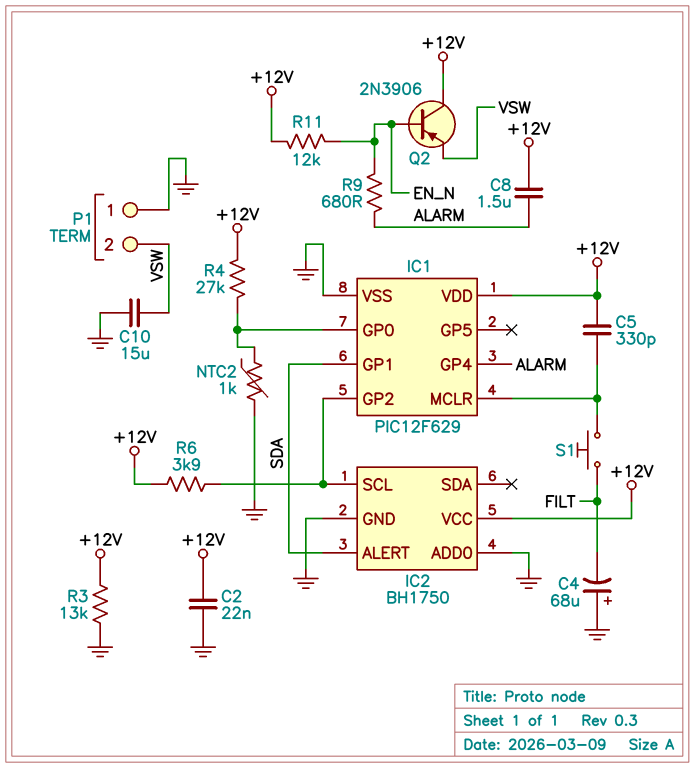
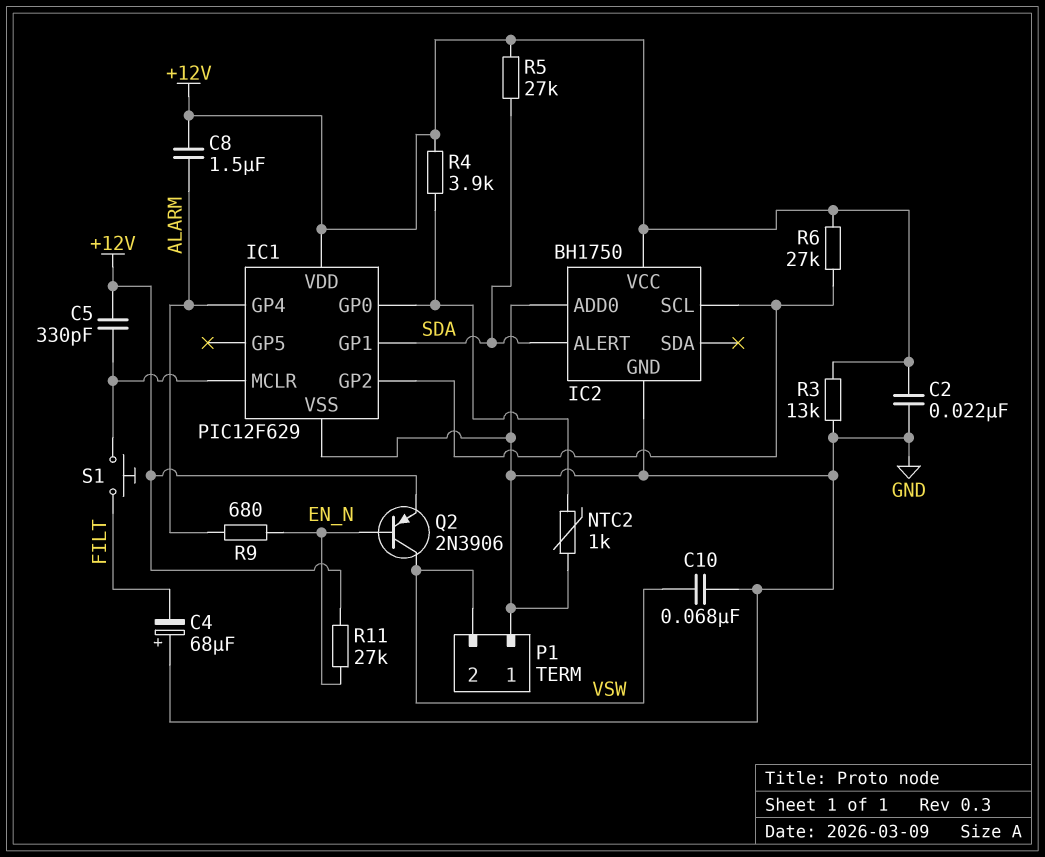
C10: 15uF (GND, VSW) -> 68nF (GND, VSW)
Q2: PNP 2N3906 (B EN_N, C +12V, E VSW) -> PNP 2N3906 (B EN_N, C VSW, E +12V)
R4: 27k (+12V, IC1/GP0) -> 3.9k (+12V, IC1/GP0)
R5: none -> 27k (+12V, SDA)
R6: 3.9k (+12V, IC1/GP2) -> 27k (+12V, IC1/GP2)
R11: 12k (+12V, EN_N) -> 27k (+12V, EN_N)

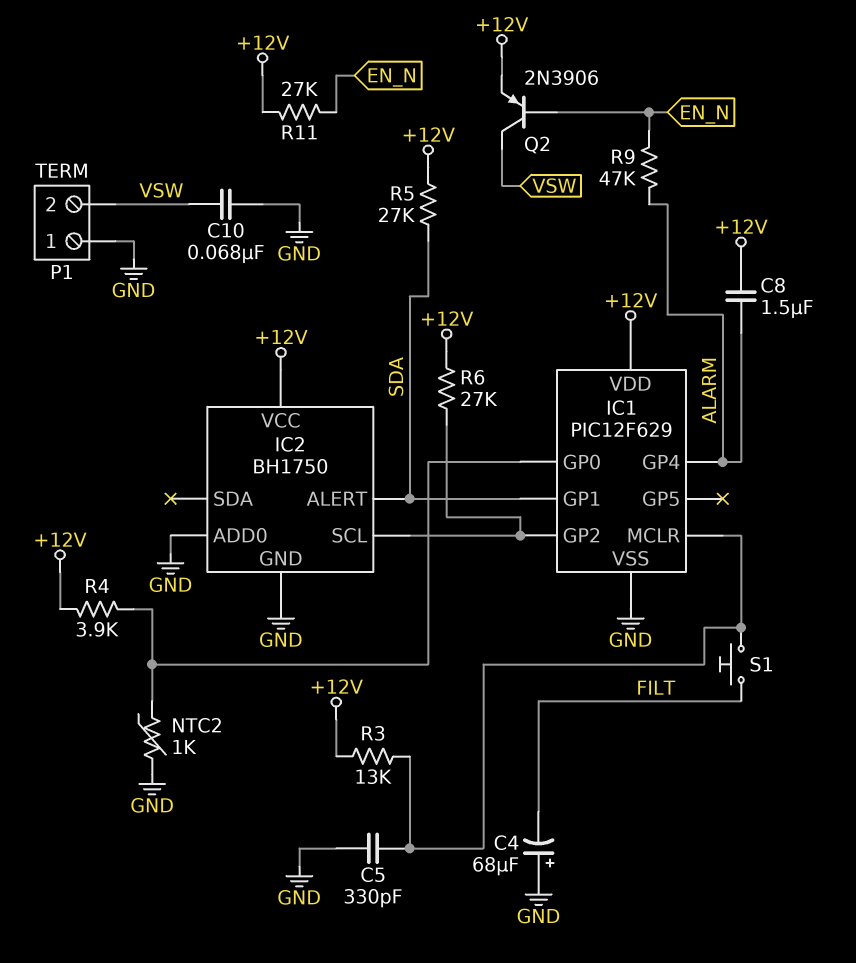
C2: 22nF (+12V, GND) -> none
C5: 330pF (+12V, IC1/MCLR) -> 330pF (GND, IC1/MCLR)
R3: 13k (+12V, GND) -> 13k (+12V, IC1/MCLR)
R9: 680 (ALARM, EN_N) -> 47k (ALARM, EN_N)

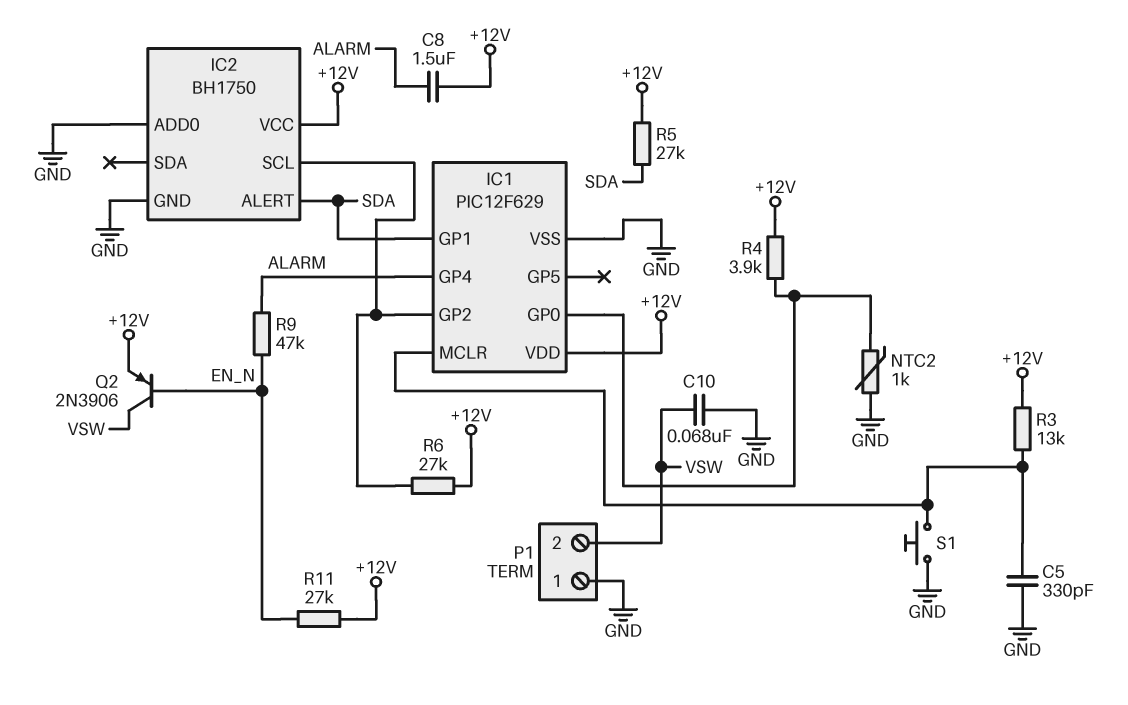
C4: 68uF (plus GND, minus FILT) -> none
S1: button (FILT, IC1/MCLR) -> button (GND, IC1/MCLR)

